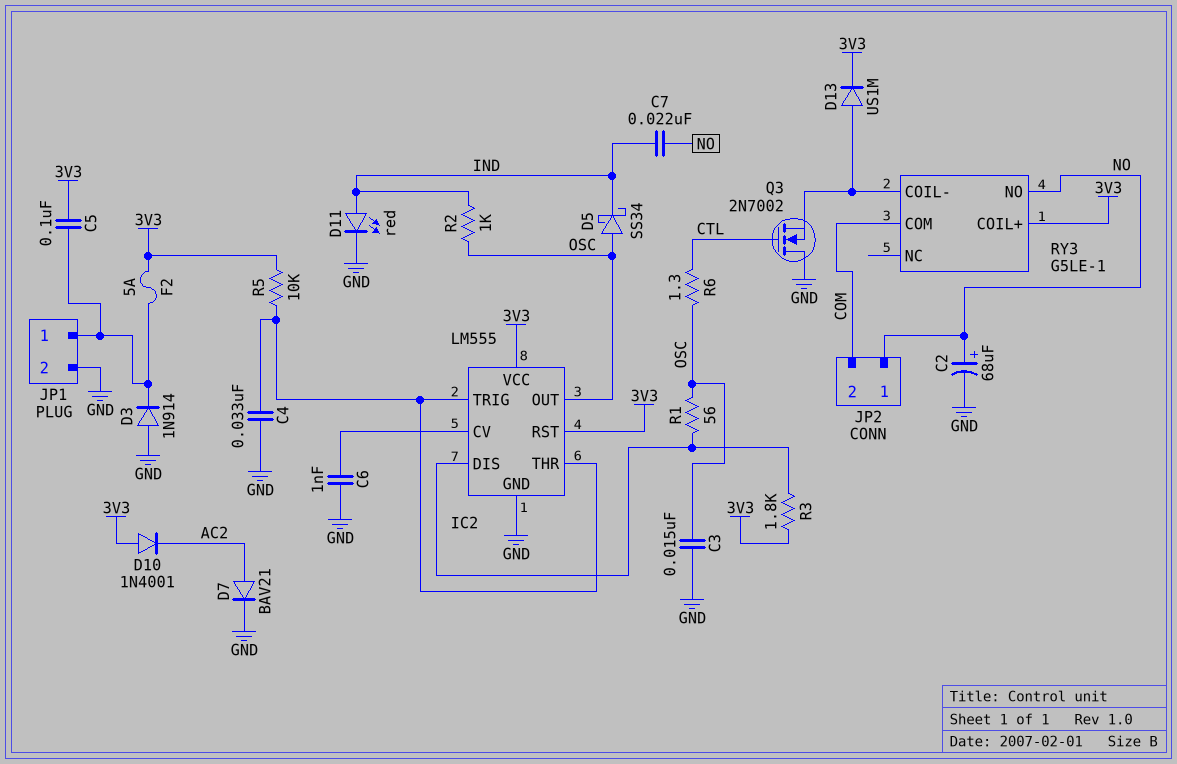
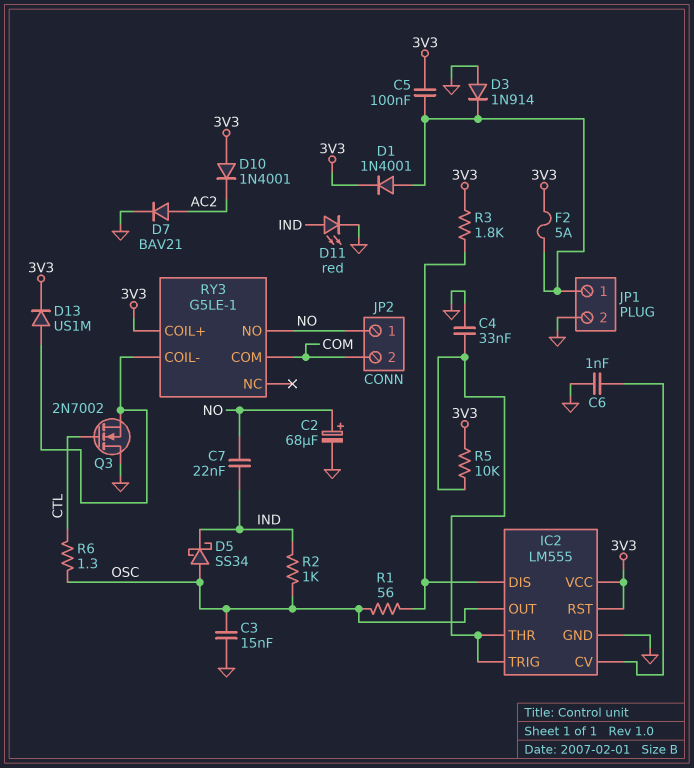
D1: none -> diode 1N4001 (A JP1/1, K 3V3)

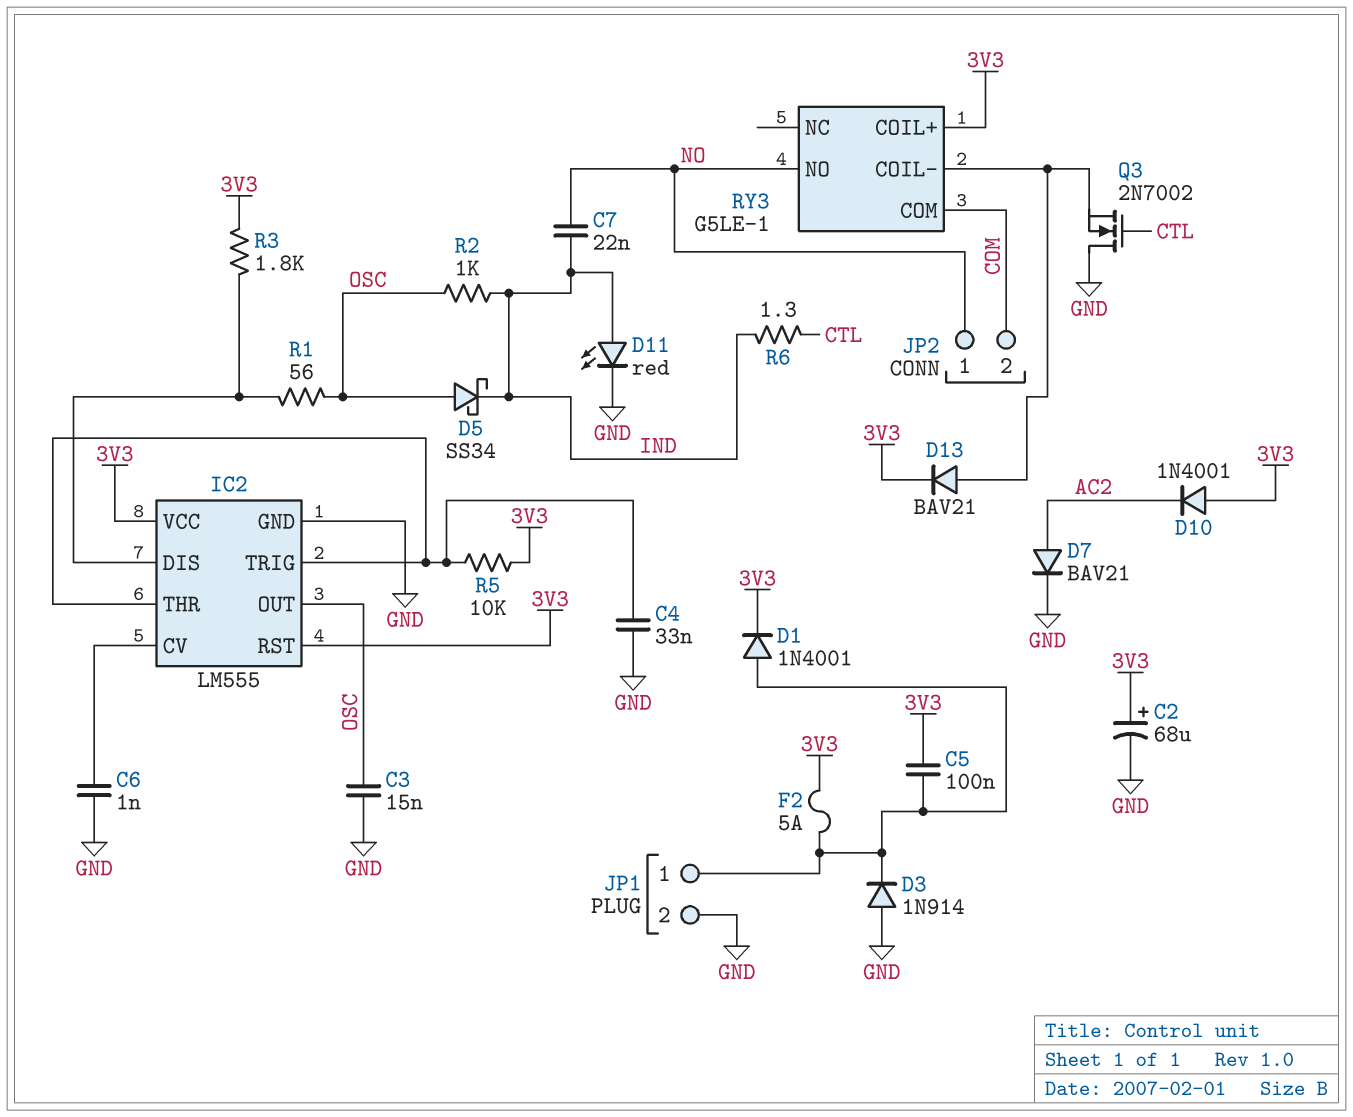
C2: 68uF (plus NO, minus GND) -> 68uF (plus 3V3, minus GND)
D13: diode US1M (A RY3/COIL-, K 3V3) -> diode BAV21 (A RY3/COIL-, K 3V3)
R6: 1.3 (CTL, OSC) -> 1.3 (CTL, IND)

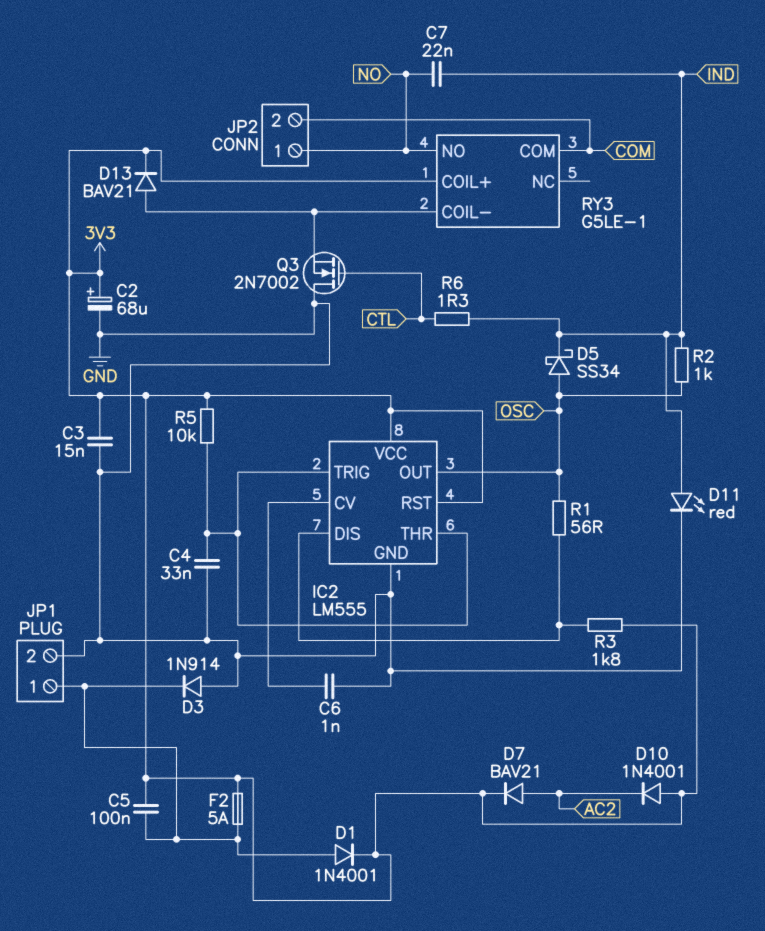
C3: 15nF (GND, OSC) -> 15nF (3V3, GND)
D7: diode BAV21 (A AC2, K GND) -> diode BAV21 (A AC2, K 3V3)

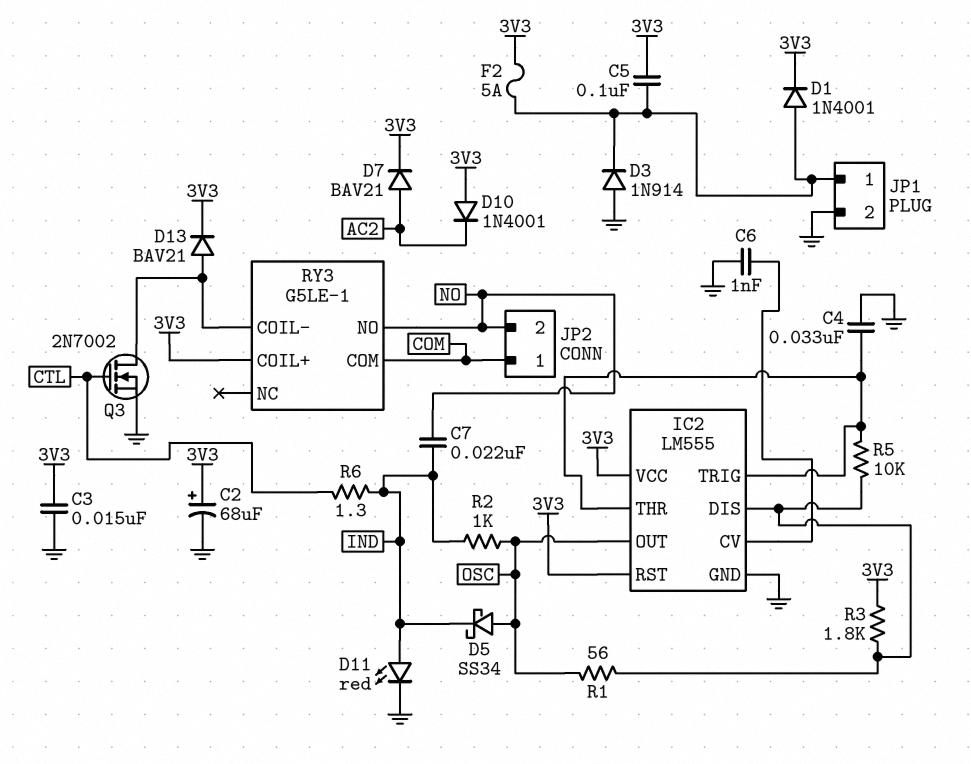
JP2 pin 1: NO -> COM
JP2 pin 2: COM -> NO
Q3: NMOS 2N7002 (G CTL, D GND, S RY3/COIL-) -> NMOS 2N7002 (G CTL, D RY3/COIL-, S GND)
R5: 10k (3V3, IC2/THR) -> 10k (IC2/DIS, IC2/THR)

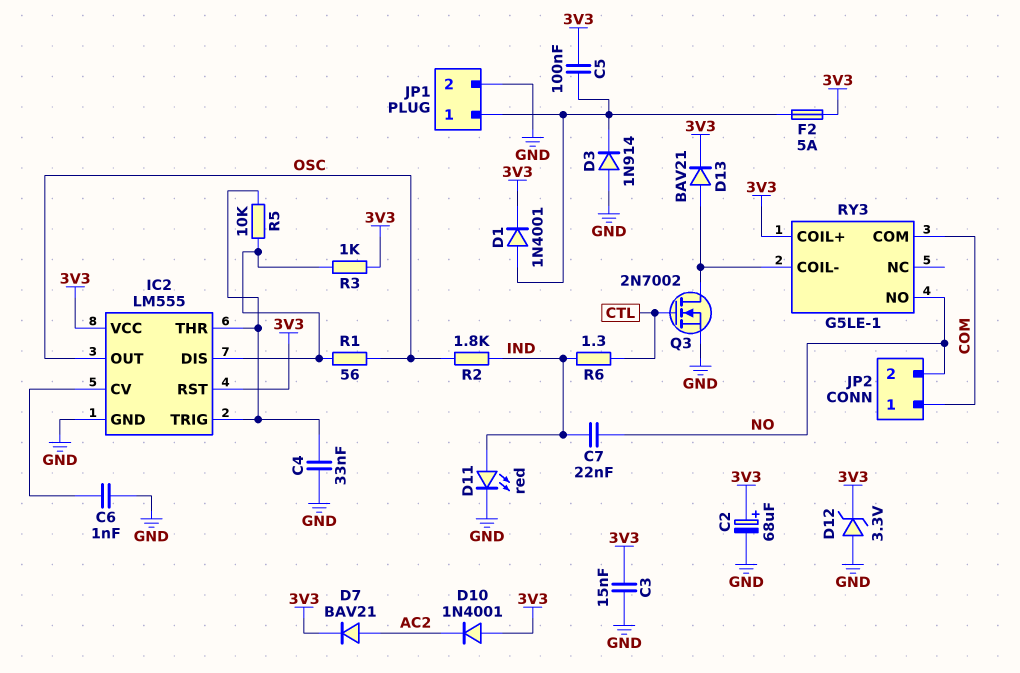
D5: schottky SS34 (A OSC, K IND) -> none
D12: none -> zener 3.3V (A GND, K 3V3)
R2: 1k (IND, OSC) -> 1.8k (IND, OSC)
R3: 1.8k (3V3, IC2/DIS) -> 1k (3V3, IC2/DIS)

